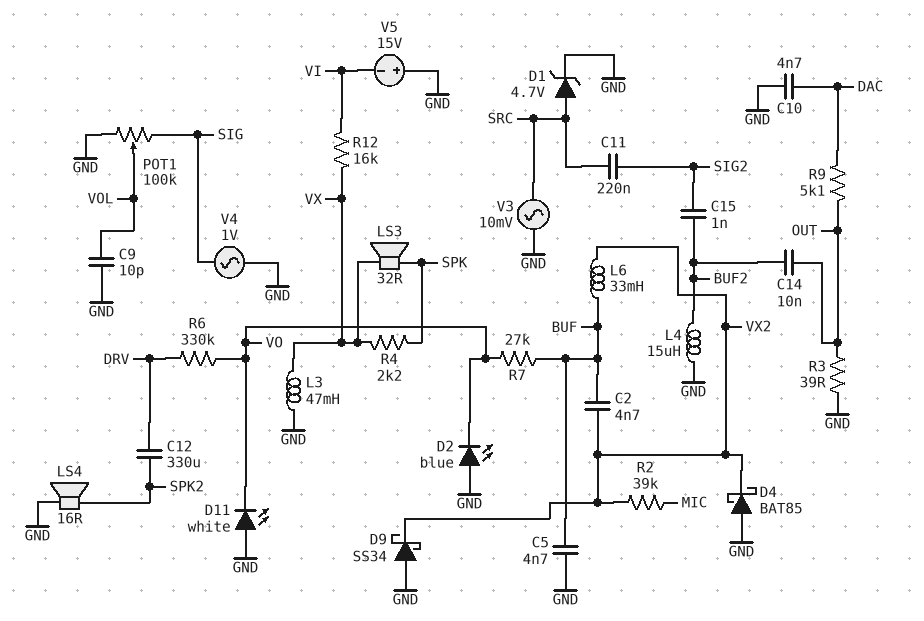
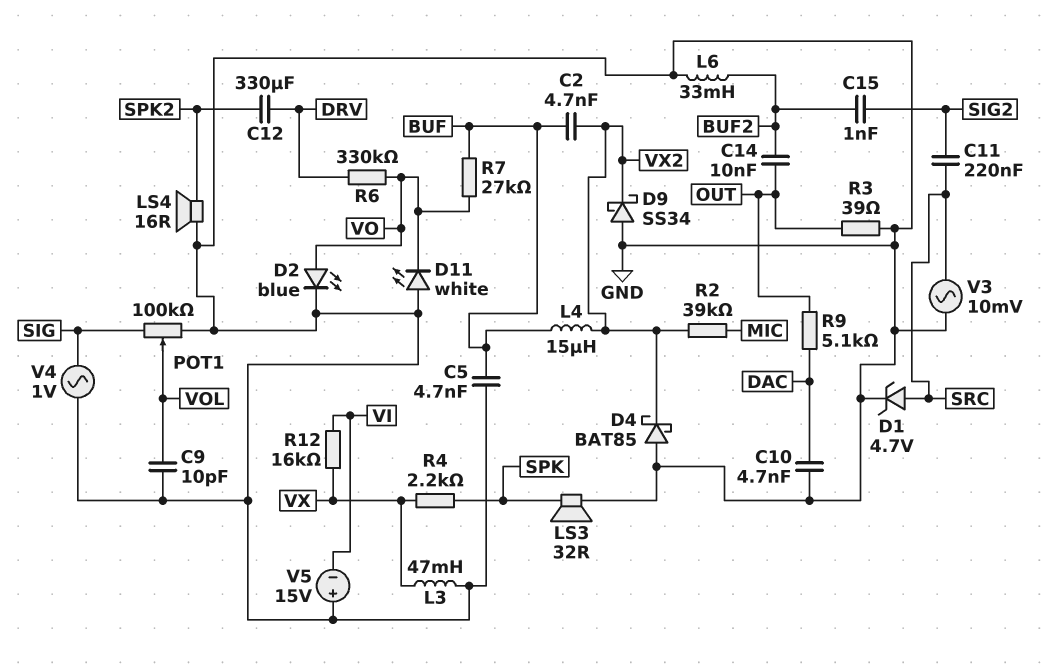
D2: LED blue (A GND, K VO) -> LED blue (A VO, K GND)
L4: 15uH (BUF2, GND) -> 15uH (BUF, VX2)
L6: 33mH (BUF, VX2) -> 33mH (BUF2, GND)
LS3: speaker 32R (SPK, VX) -> speaker 32R (GND, SPK)

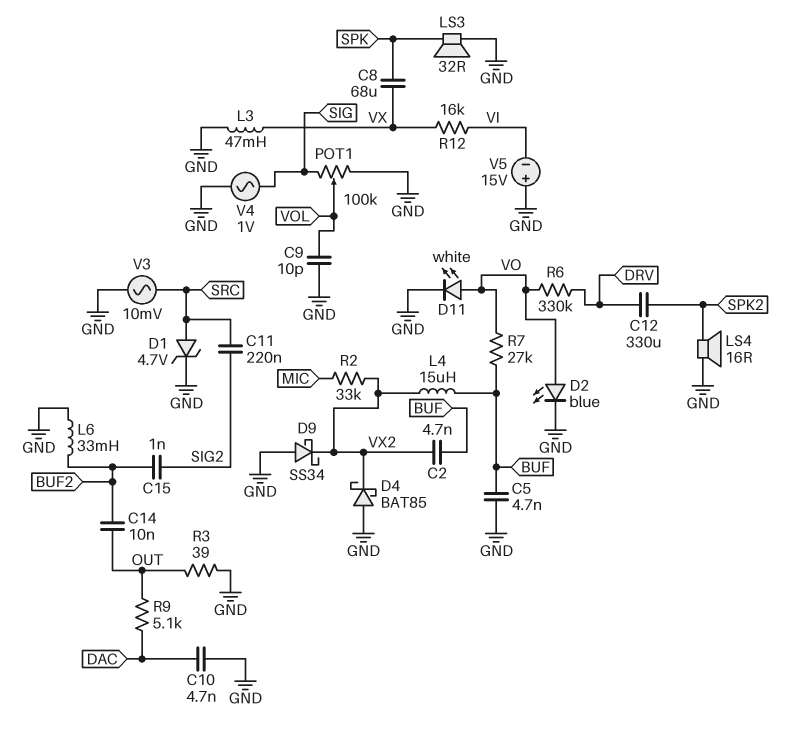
C8: none -> 68uF (SPK, VX)
D11: LED white (A GND, K VO) -> LED white (A VO, K GND)
R2: 39k (MIC, VX2) -> 33k (MIC, VX2)
R4: 2.2k (SPK, VX) -> none

